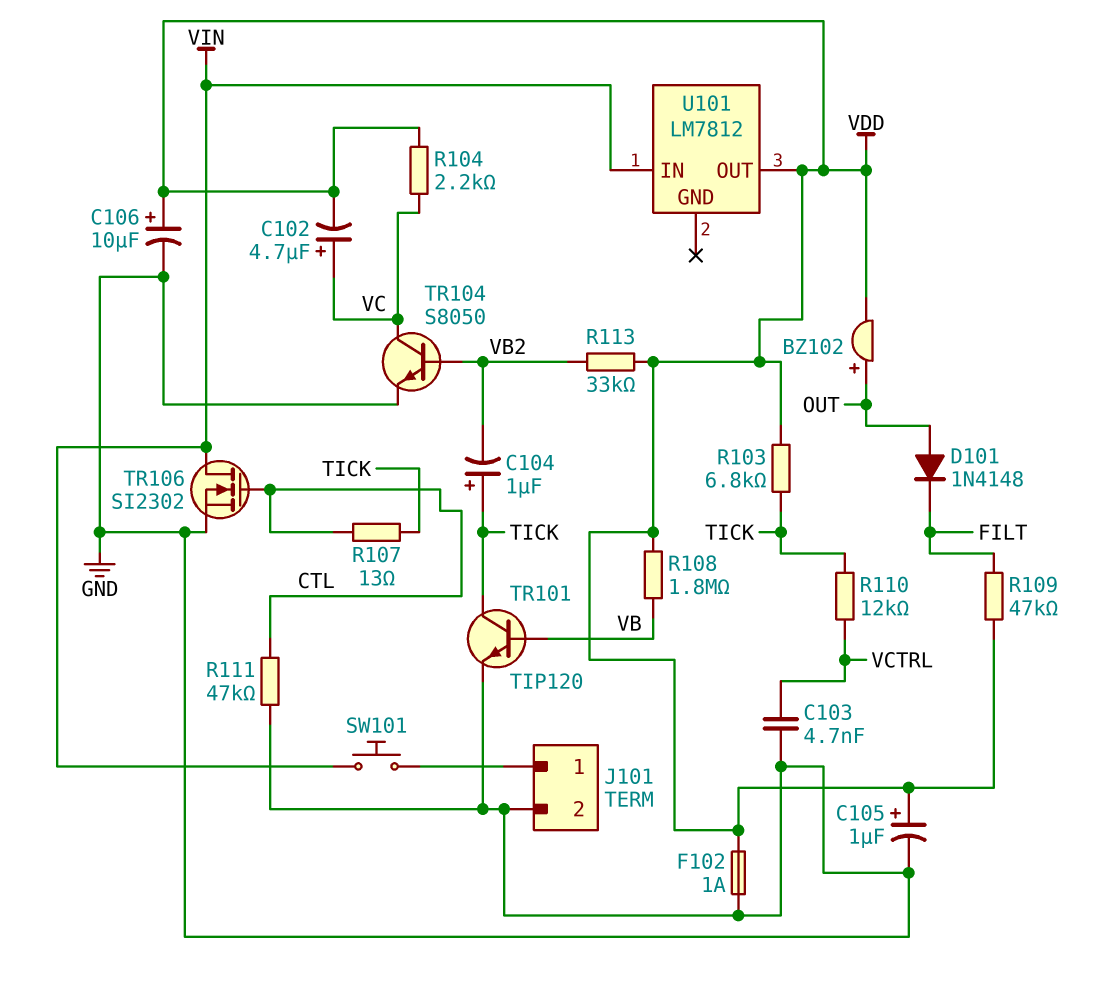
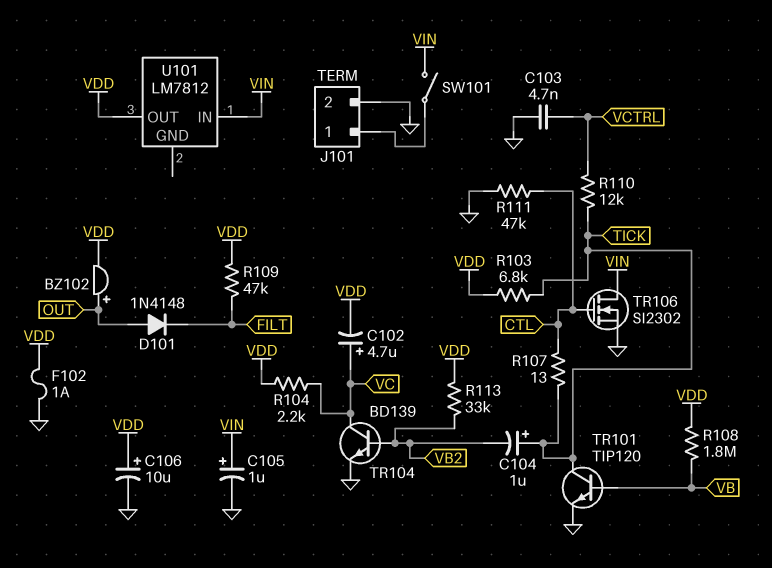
C105: 1uF (plus VDD, minus GND) -> 1uF (plus VIN, minus GND)
SW101: button (J101/1, VIN) -> switch (J101/1, VIN)
TR104: NPN S8050 (B VB2, C VC, E GND) -> NPN BD139 (B VB2, C VC, E GND)

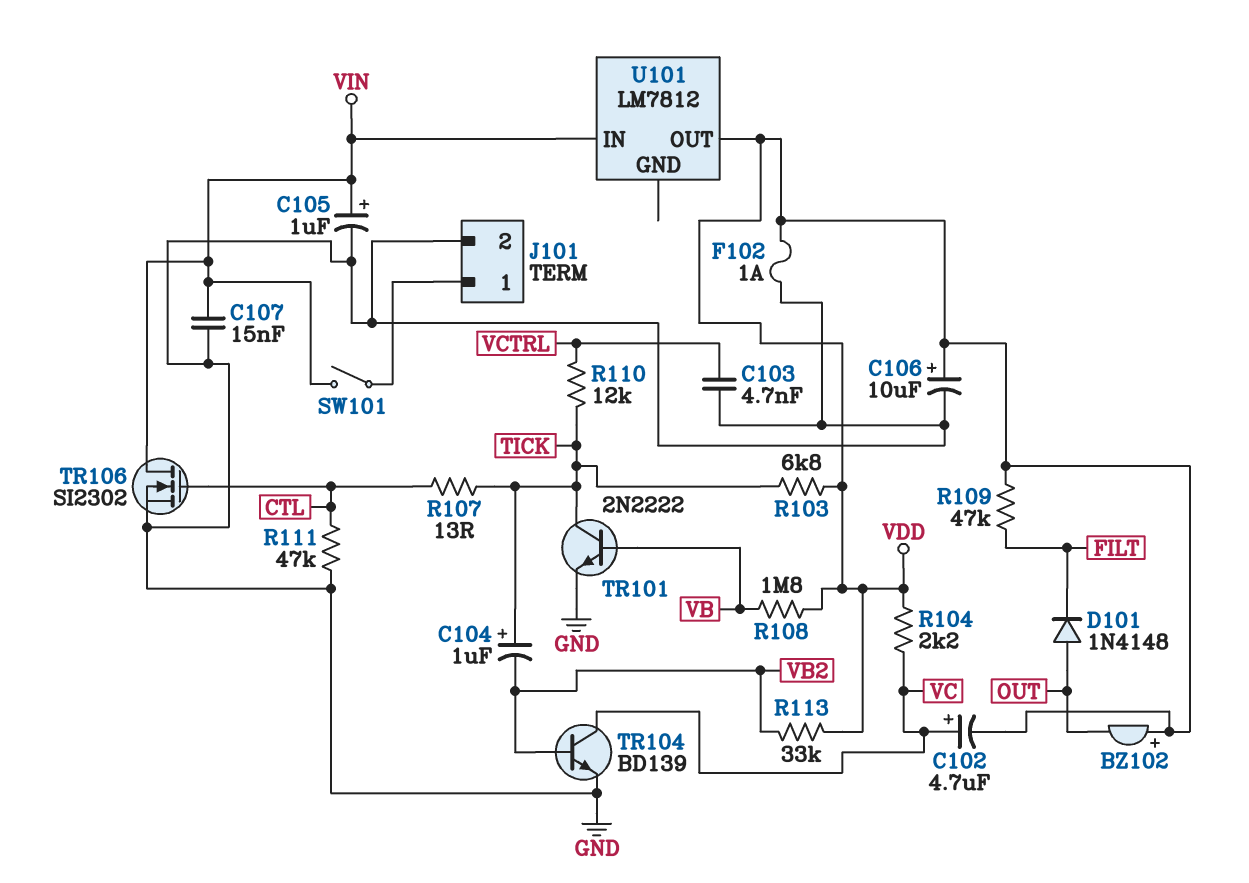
BZ102: buzzer (plus OUT, minus VDD) -> buzzer (plus VDD, minus OUT)
C107: none -> 15nF (GND, VIN)
TR101: NPN TIP120 (B VB, C TICK, E GND) -> NPN 2N2222 (B VB, C TICK, E GND)

